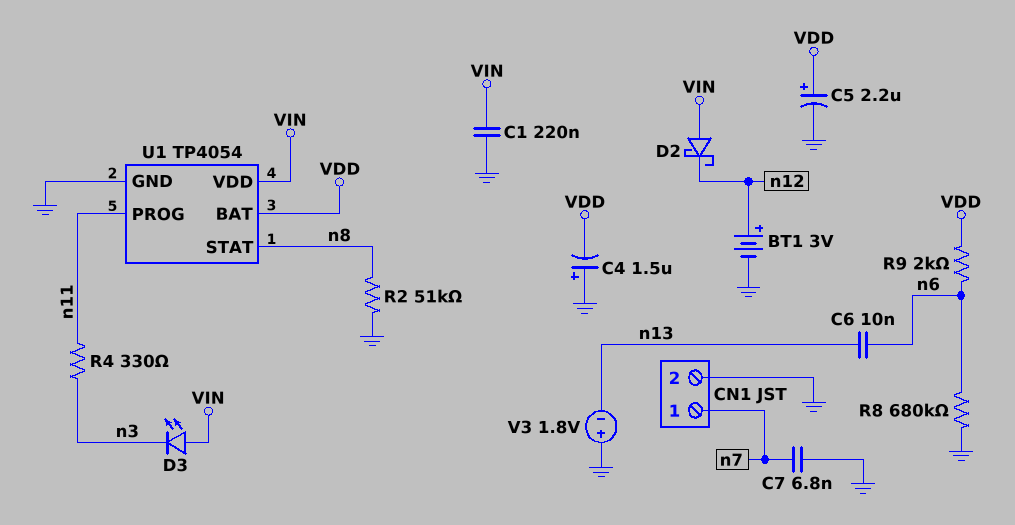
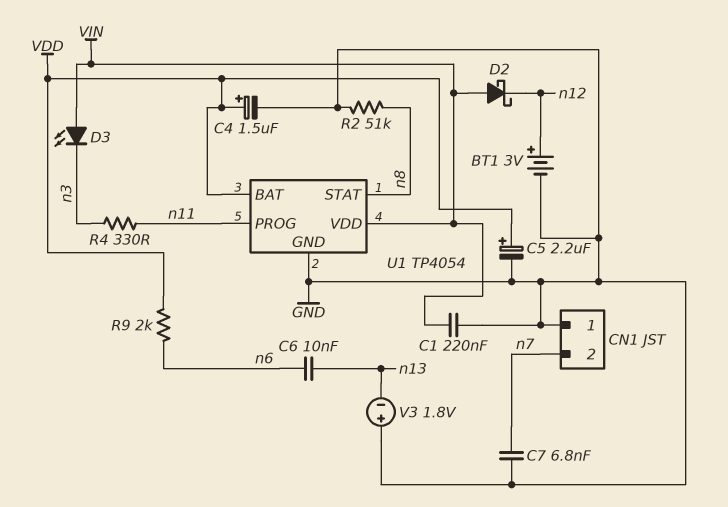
C4: 1.5uF (plus GND, minus VDD) -> 1.5uF (plus VDD, minus GND)
CN1 pin 1: n7 -> GND
CN1 pin 2: GND -> n7
R8: 680k (GND, n6) -> none

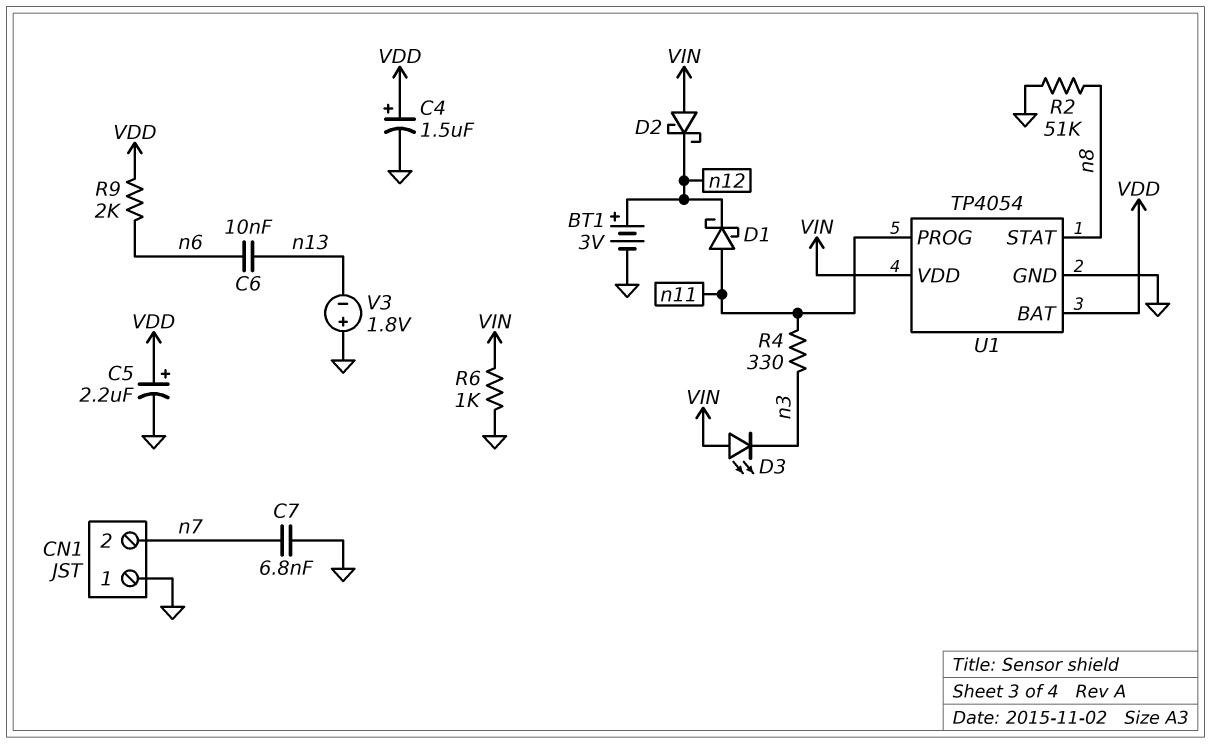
C1: 220nF (GND, VIN) -> none
D1: none -> schottky (A n11, K n12)
R6: none -> 1k (GND, VIN)

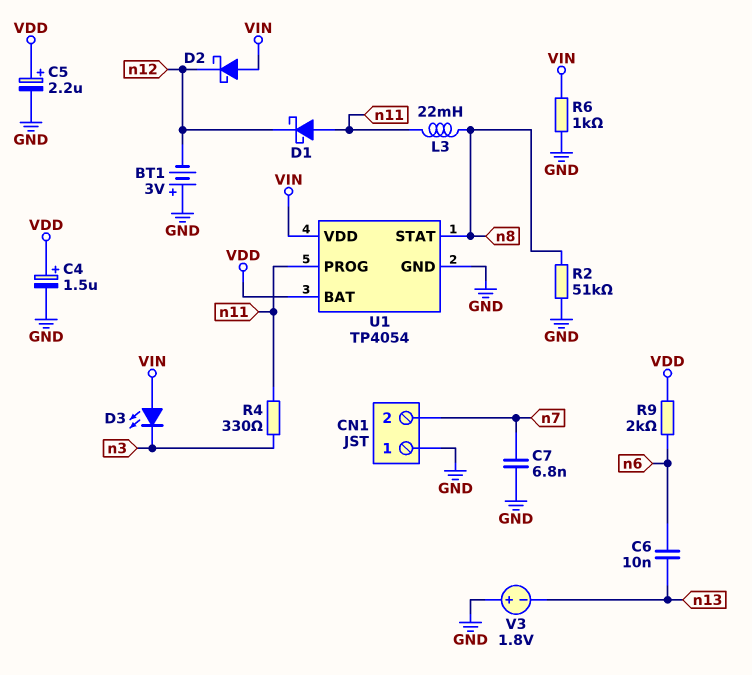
BT1: 3V (plus n12, minus GND) -> 3V (plus GND, minus n12)
L3: none -> 22mH (n8, n11)

